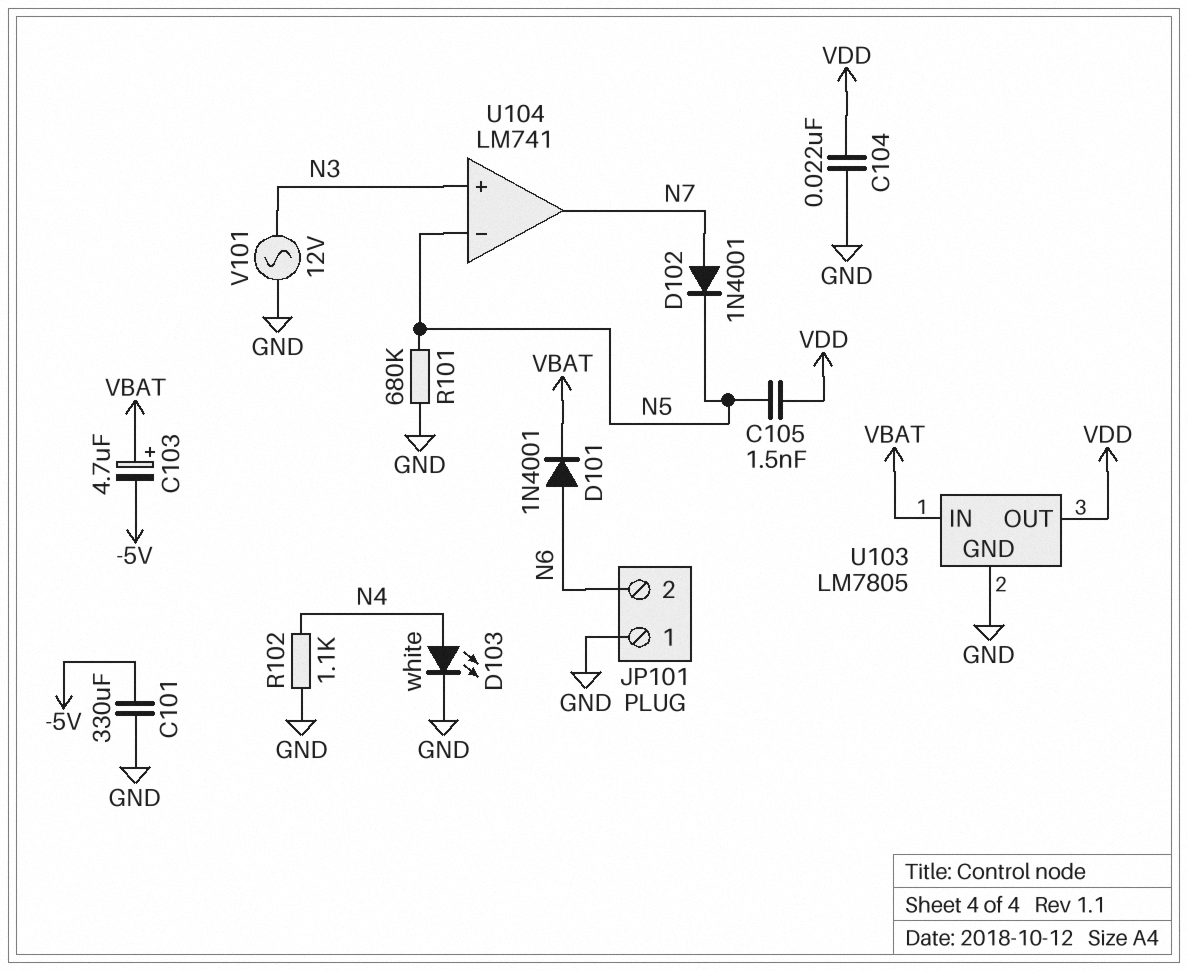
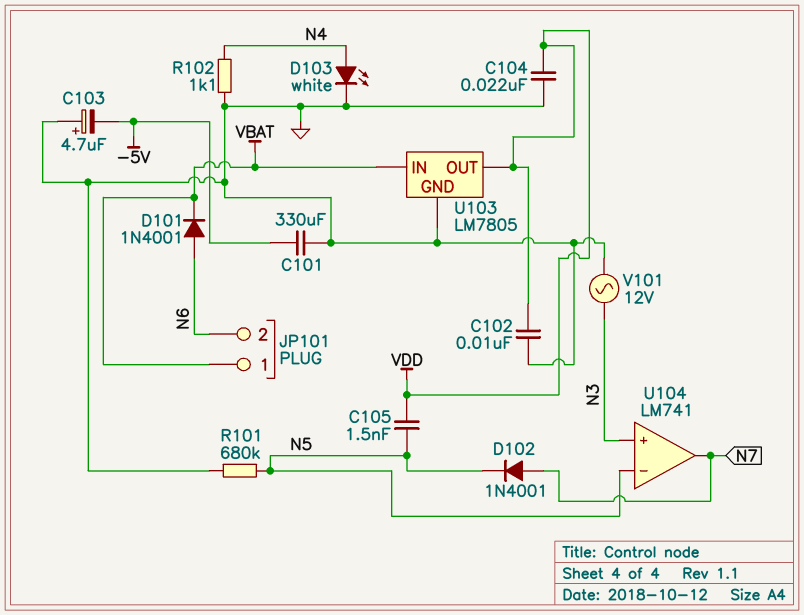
C102: none -> 10nF (GND, VDD)
C103: 4.7uF (plus VBAT, minus -5V) -> 4.7uF (plus GND, minus -5V)
JP101 pin 1: GND -> VBAT

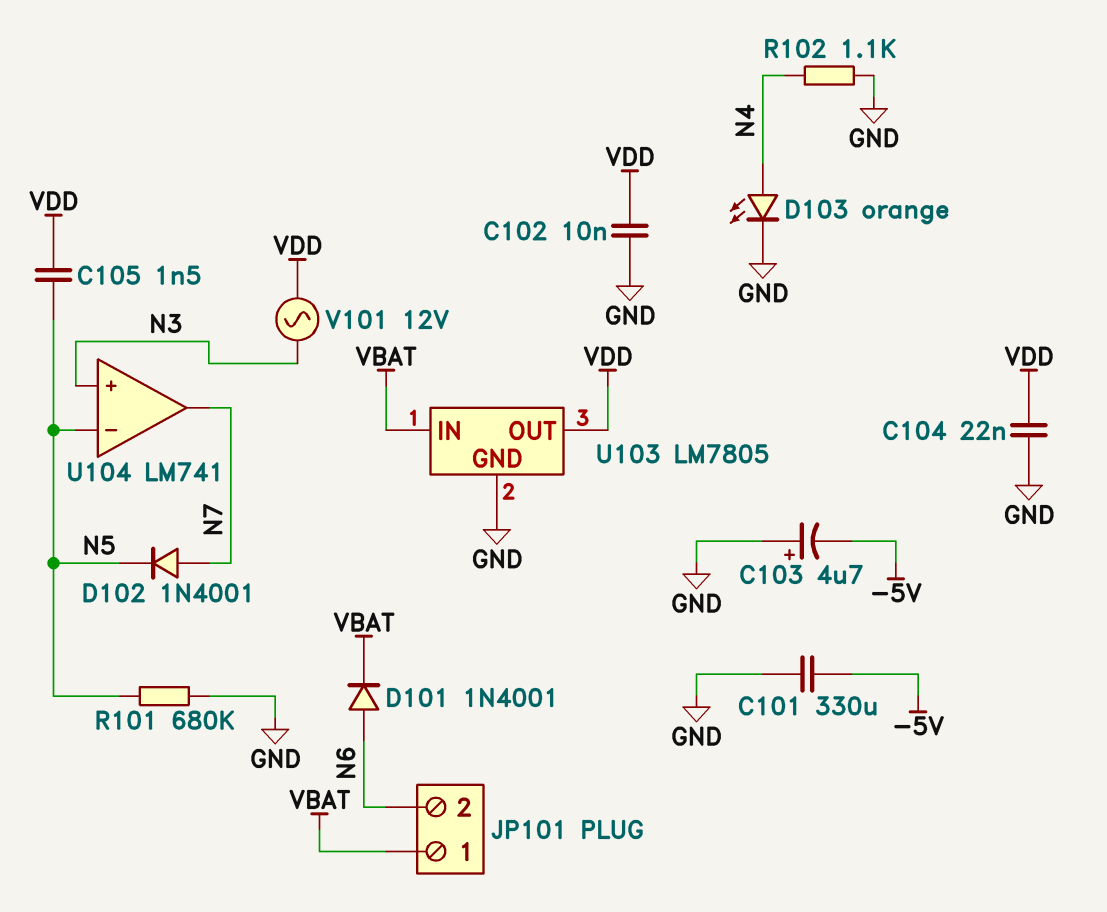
D103: LED white (A N4, K GND) -> LED orange (A N4, K GND)
V101: AC 12V (GND, N3) -> AC 12V (N3, VDD)

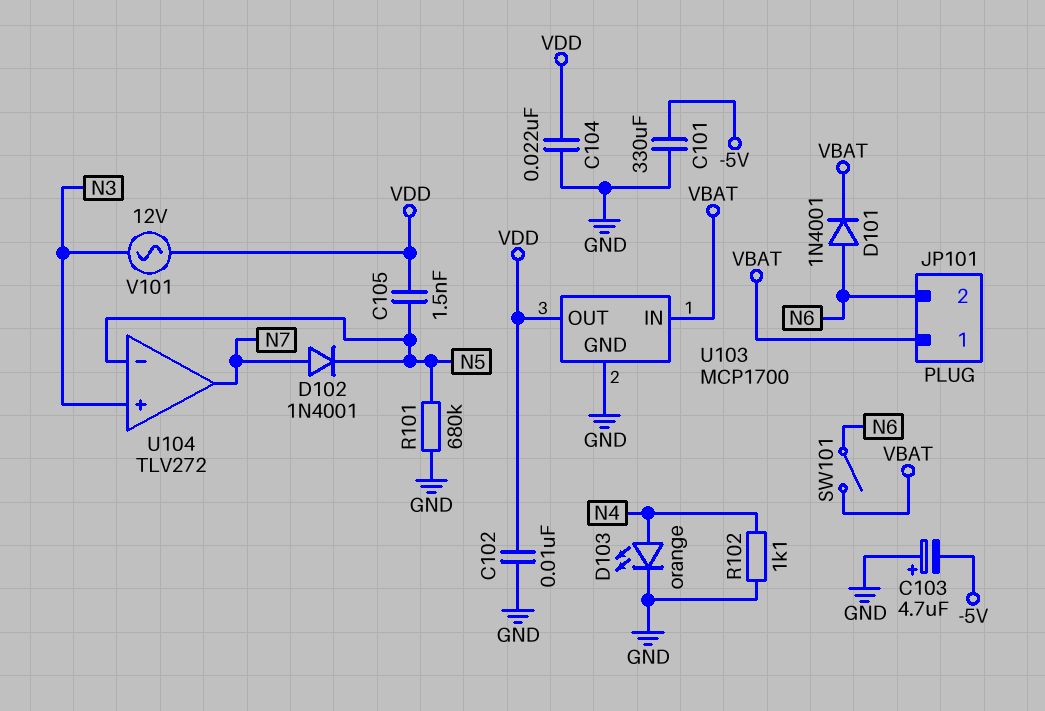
SW101: none -> switch (N6, VBAT)
U103: LM7805 -> MCP1700
U104: LM741 -> TLV272

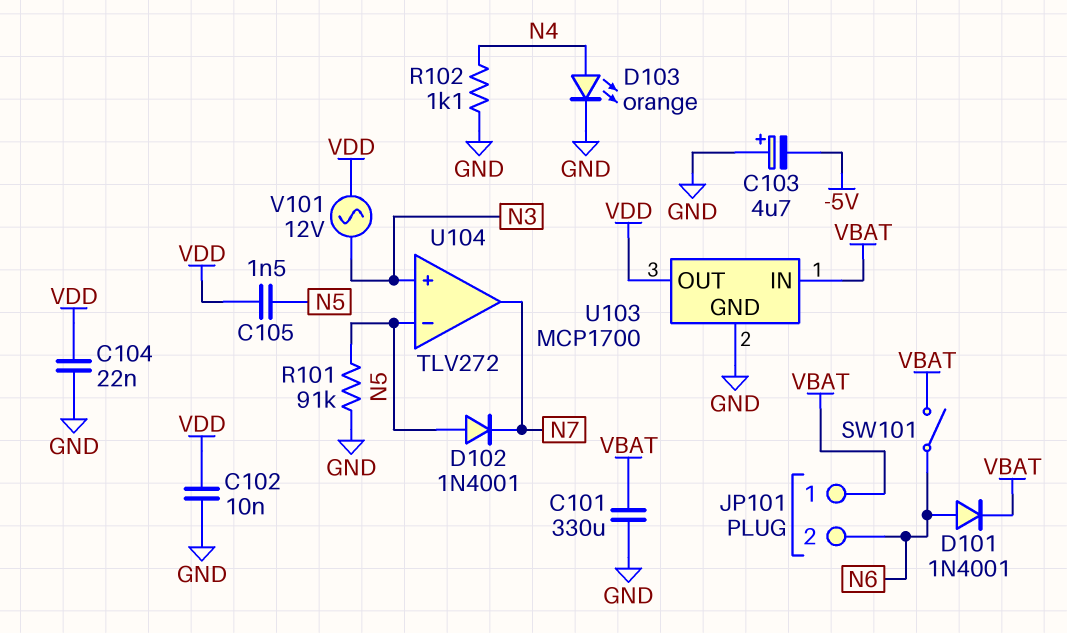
C101: 330uF (-5V, GND) -> 330uF (GND, VBAT)
D102: diode 1N4001 (A N7, K N5) -> diode 1N4001 (A N5, K N7)
R101: 680k (GND, N5) -> 91k (GND, N5)

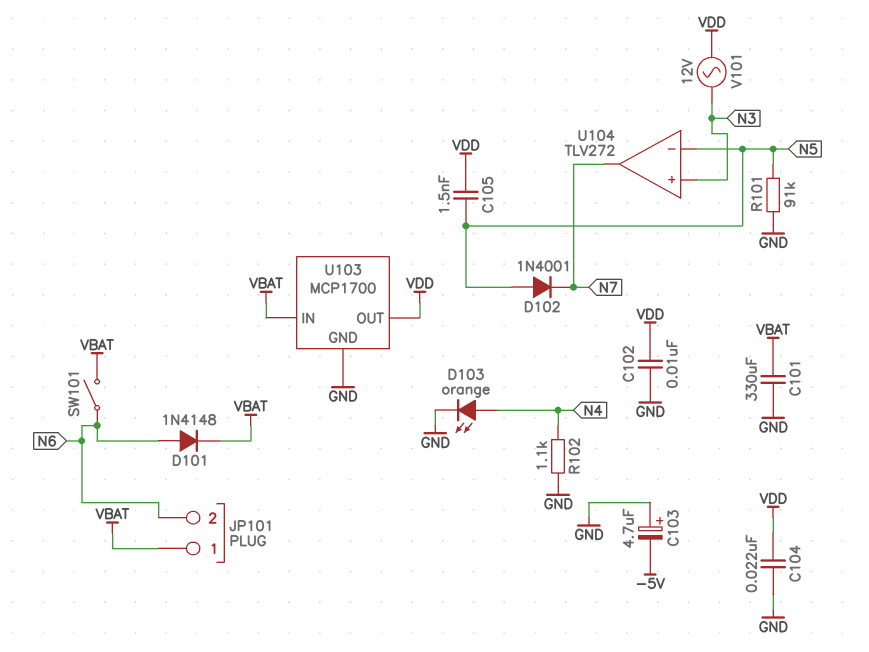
D101: diode 1N4001 (A N6, K VBAT) -> diode 1N4148 (A N6, K VBAT)

